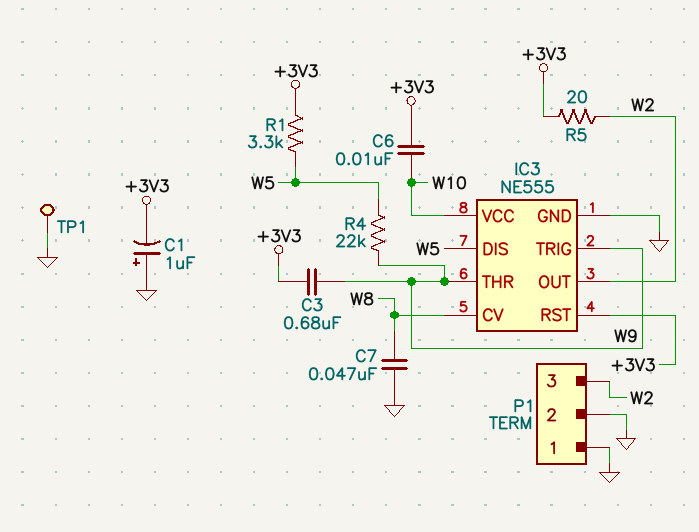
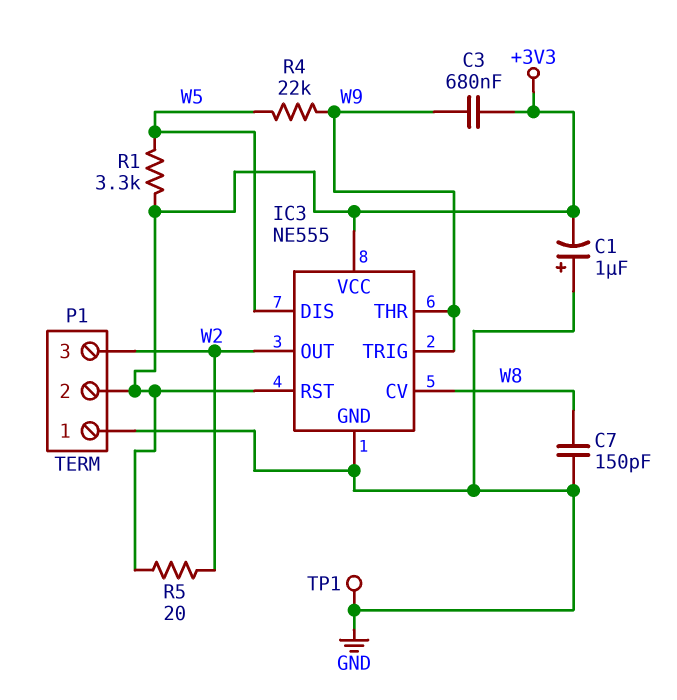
C6: 10nF (+3V3, W10) -> none
C7: 47nF (GND, W8) -> 150pF (GND, W8)
IC3 pin VCC: W10 -> +3V3
P1 pin 2: GND -> +3V3

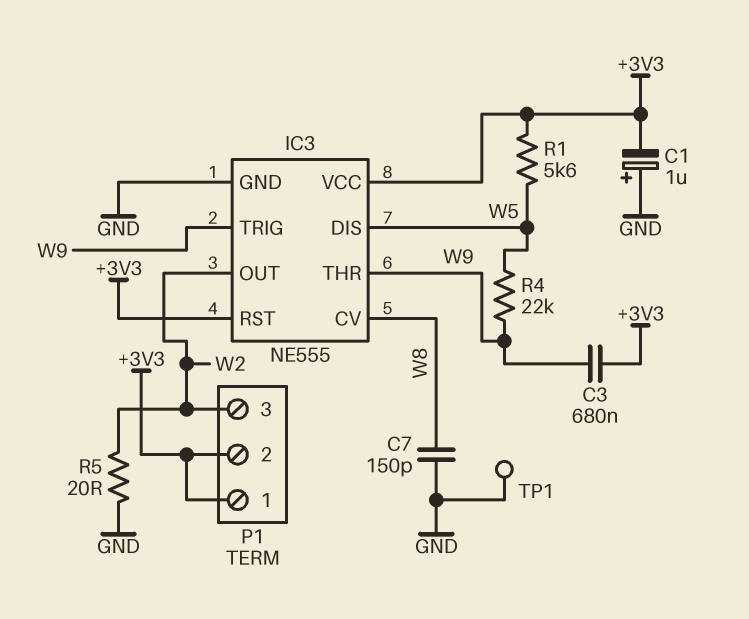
P1 pin 1: GND -> +3V3
R1: 3.3k (+3V3, W5) -> 5.6k (+3V3, W5)
R5: 20 (+3V3, W2) -> 20 (GND, W2)

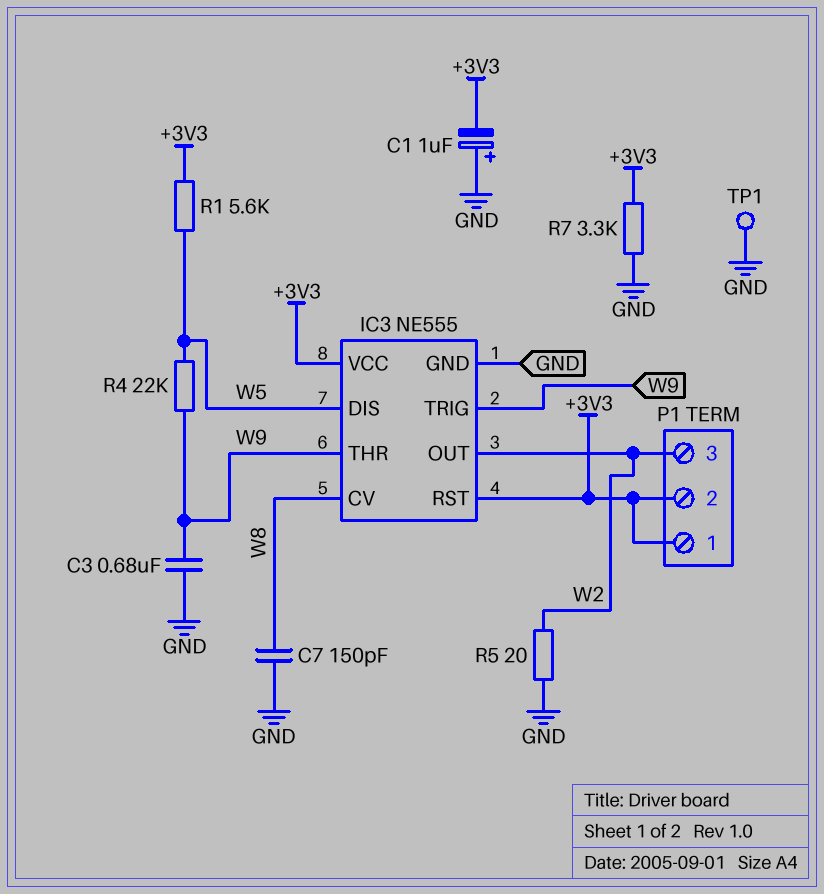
C3: 680nF (+3V3, W9) -> 680nF (GND, W9)
R7: none -> 3.3k (+3V3, GND)

